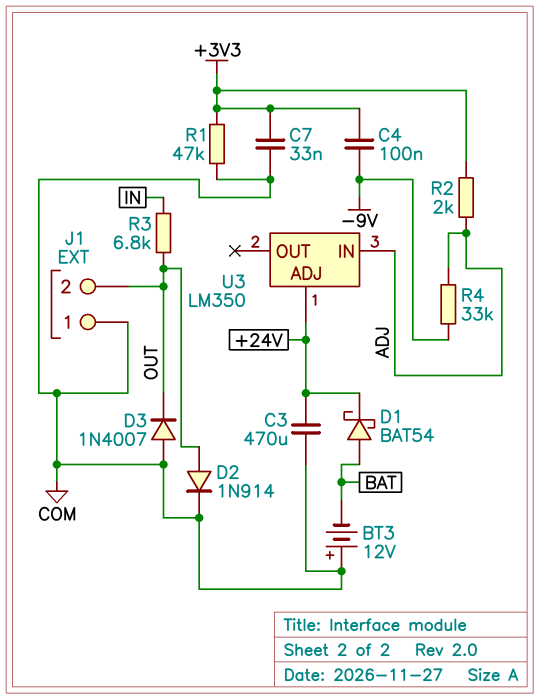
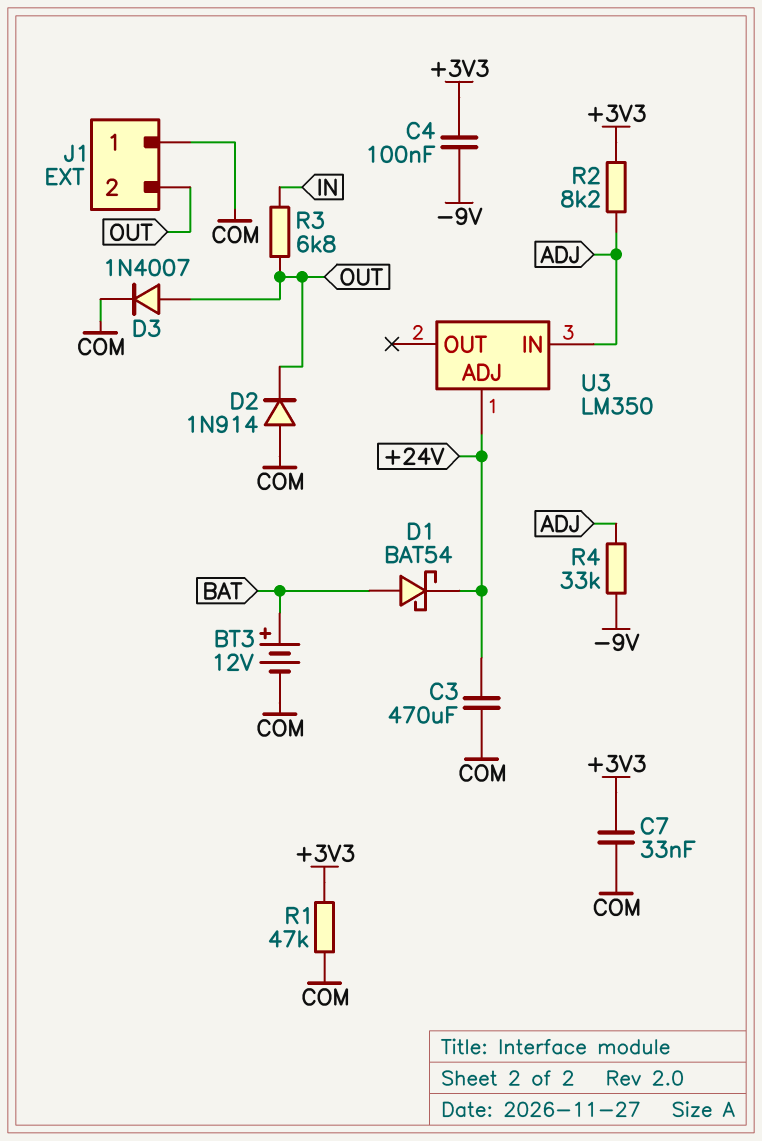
BT3: 12V (plus COM, minus BAT) -> 12V (plus BAT, minus COM)
D2: diode 1N914 (A OUT, K COM) -> diode 1N914 (A COM, K OUT)
D3: diode 1N4007 (A COM, K OUT) -> diode 1N4007 (A OUT, K COM)
R2: 2k (+3V3, ADJ) -> 8.2k (+3V3, ADJ)

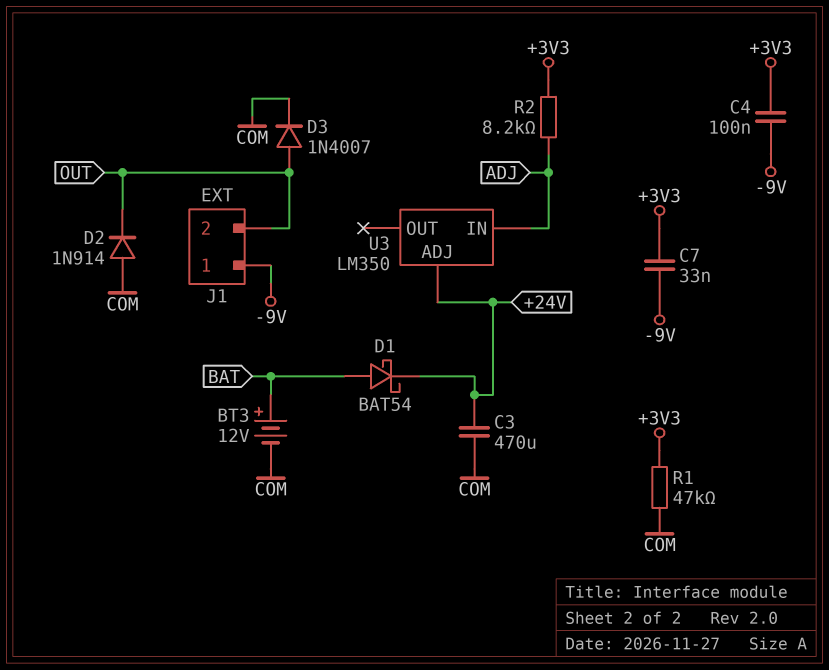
C7: 33nF (+3V3, COM) -> 33nF (+3V3, -9V)
J1 pin 1: COM -> -9V
R3: 6.8k (IN, OUT) -> none
R4: 33k (-9V, ADJ) -> none

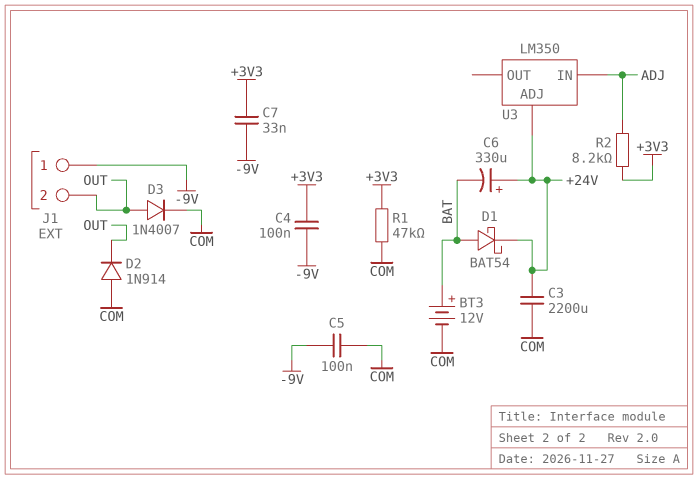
C3: 470uF (+24V, COM) -> 2200uF (+24V, COM)
C5: none -> 100nF (-9V, COM)
C6: none -> 330uF (plus +24V, minus BAT)

